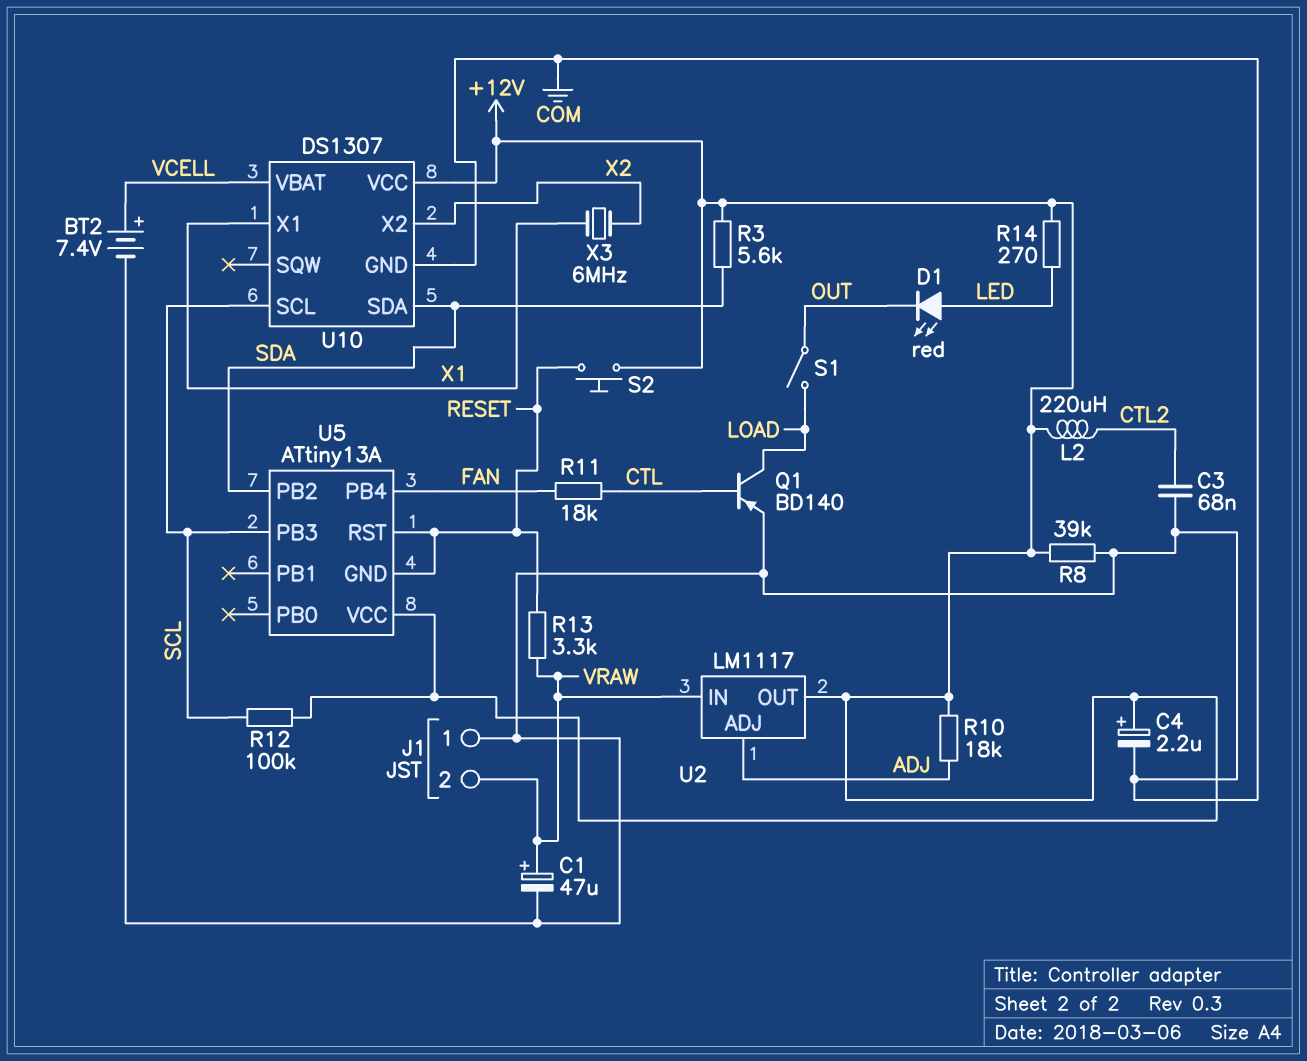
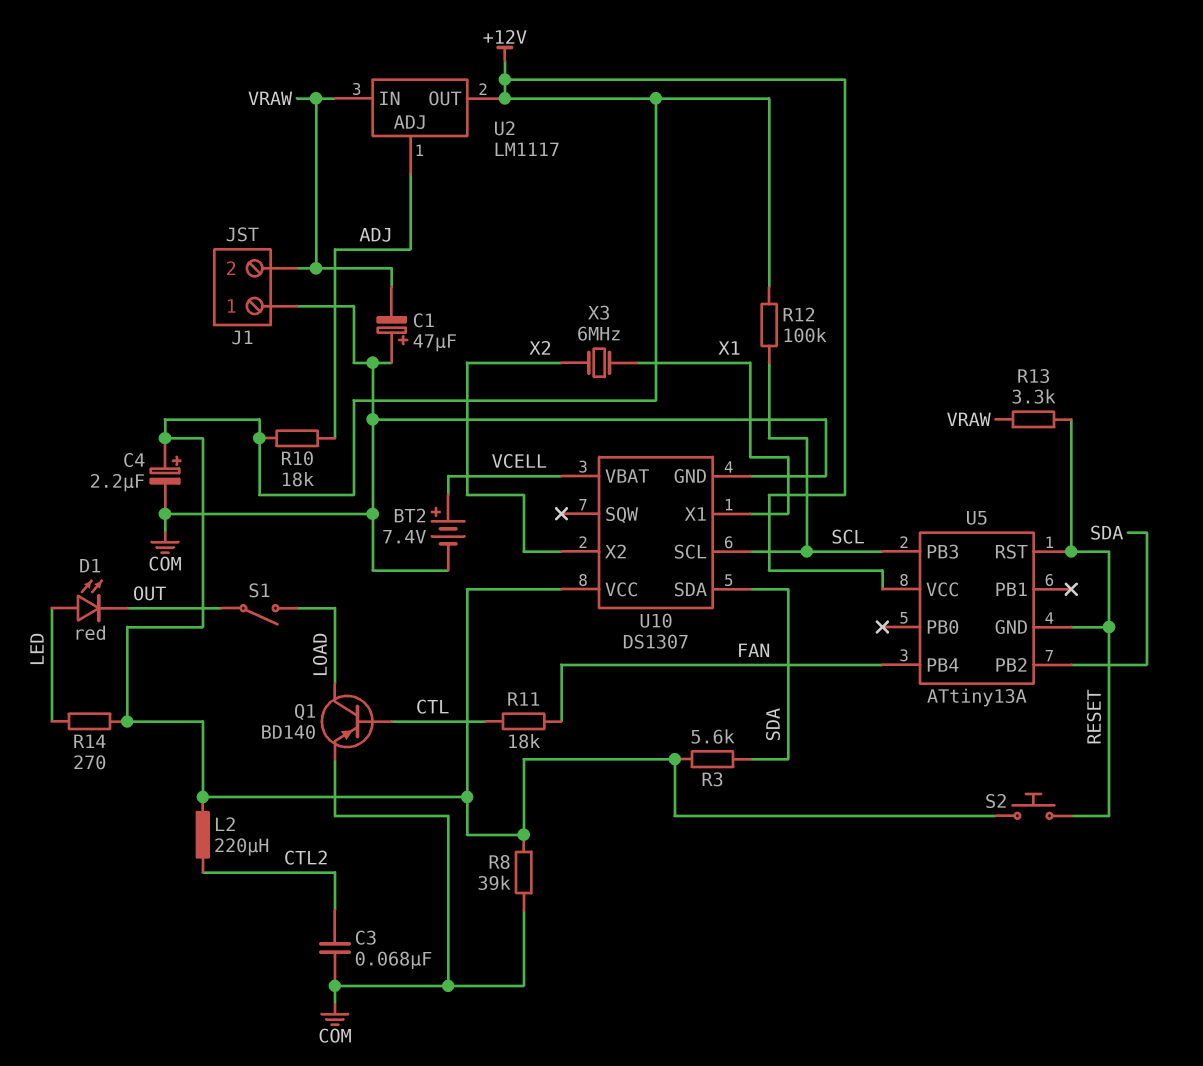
C1: 47uF (plus VRAW, minus COM) -> 47uF (plus COM, minus VRAW)

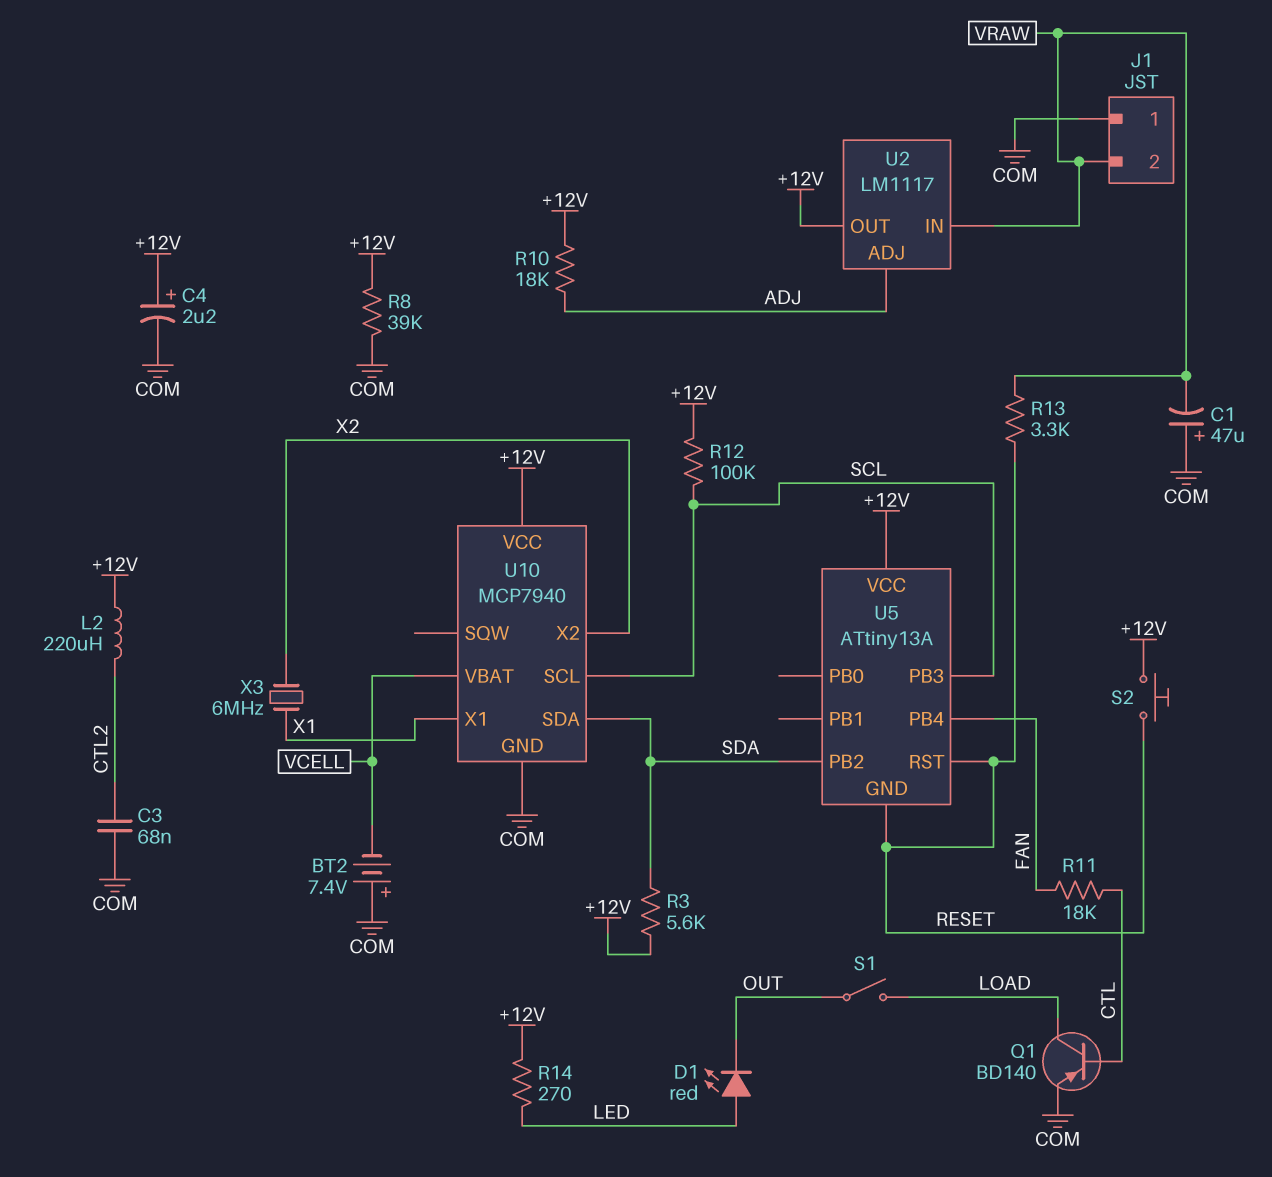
BT2: 7.4V (plus VCELL, minus COM) -> 7.4V (plus COM, minus VCELL)
U10: DS1307 -> MCP7940

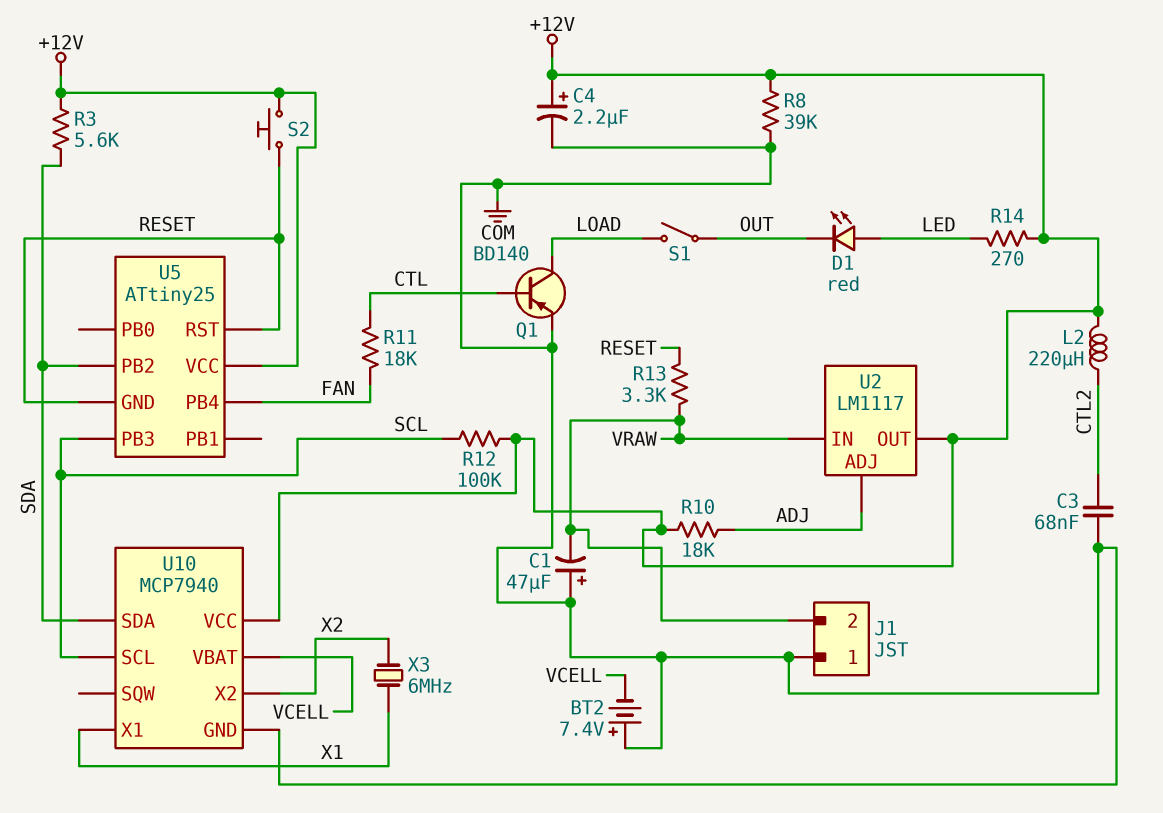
U5: ATtiny13A -> ATtiny25

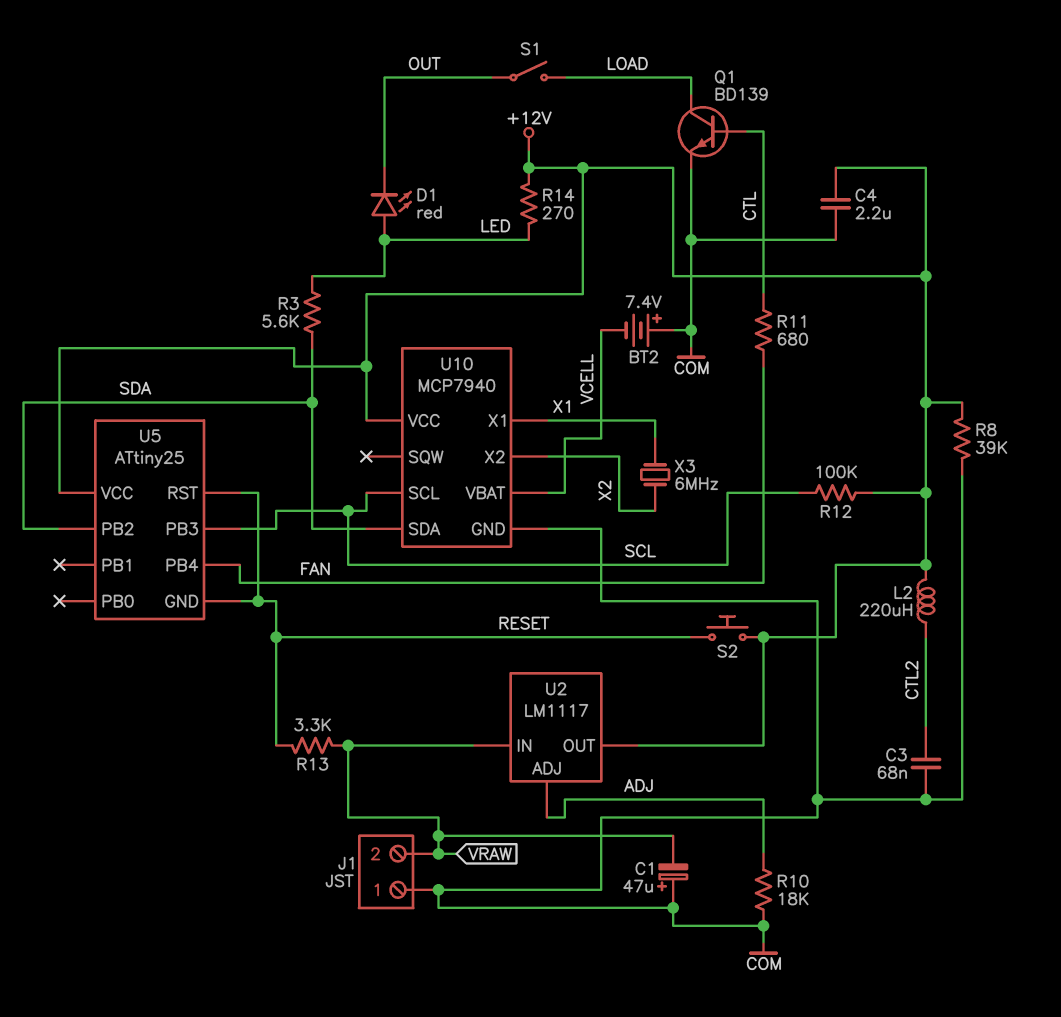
C4: 2.2uF (plus +12V, minus COM) -> 2.2uF (+12V, COM)
Q1: PNP BD140 (B CTL, C LOAD, E COM) -> NPN BD139 (B CTL, C LOAD, E COM)
R3: 5.6k (+12V, SDA) -> 5.6k (LED, SDA)
R10: 18k (+12V, ADJ) -> 18k (ADJ, COM)
R11: 18k (CTL, FAN) -> 680 (CTL, FAN)

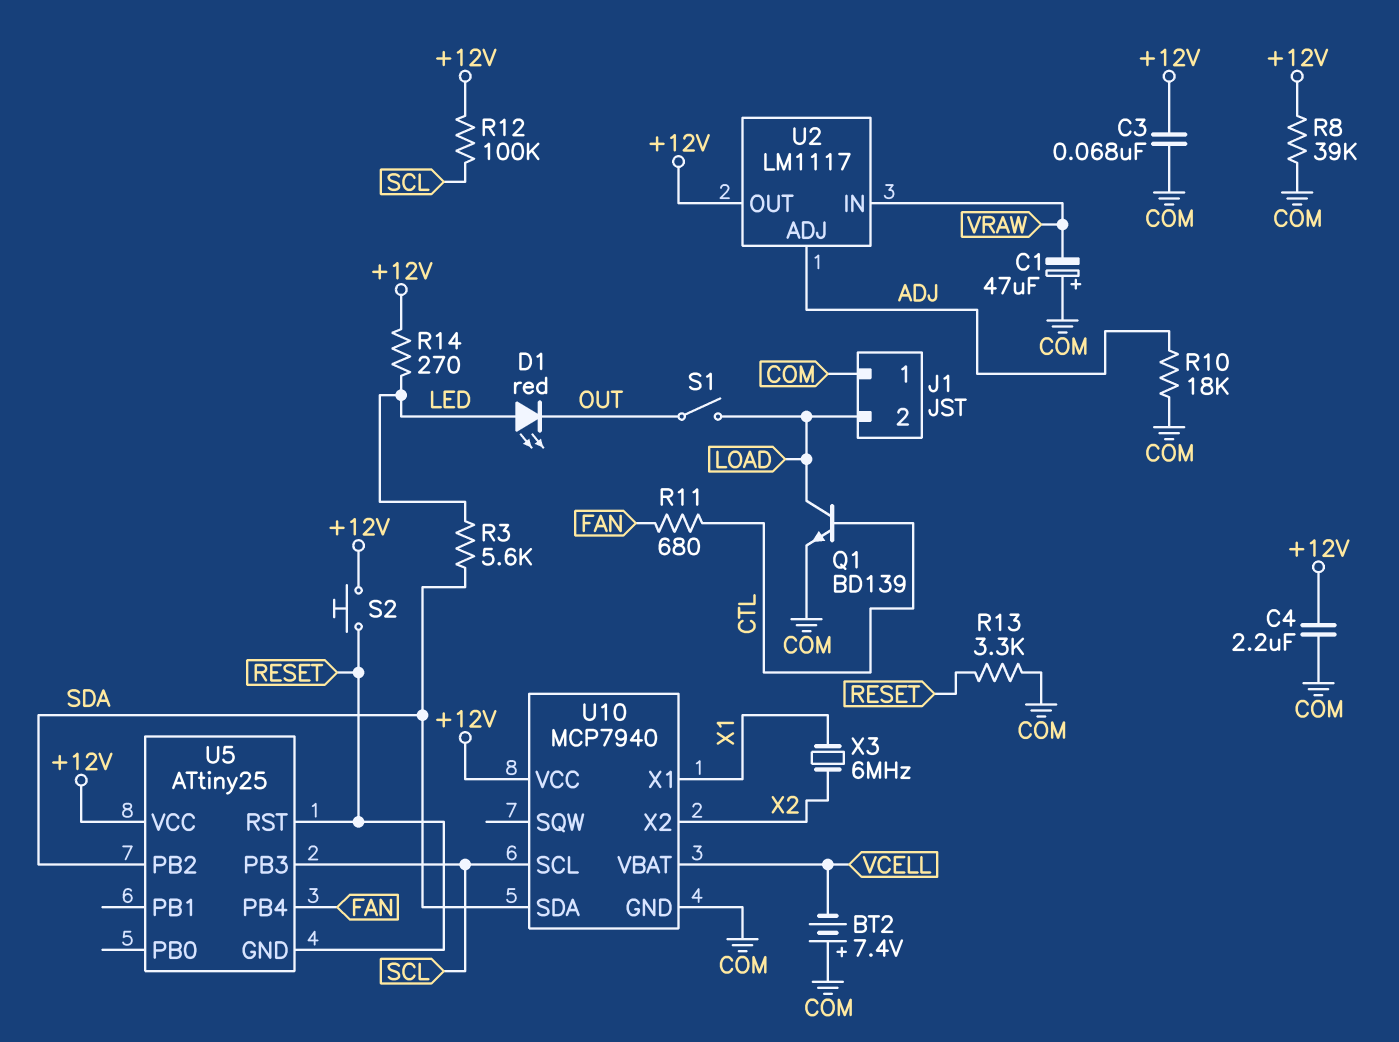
C3: 68nF (COM, CTL2) -> 68nF (+12V, COM)
J1 pin 2: VRAW -> LOAD
L2: 220uH (+12V, CTL2) -> none
R13: 3.3k (RESET, VRAW) -> 3.3k (COM, RESET)

